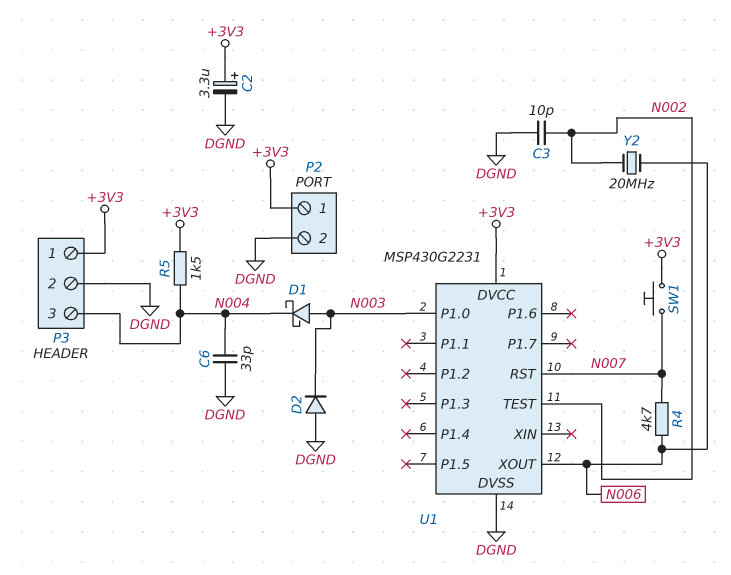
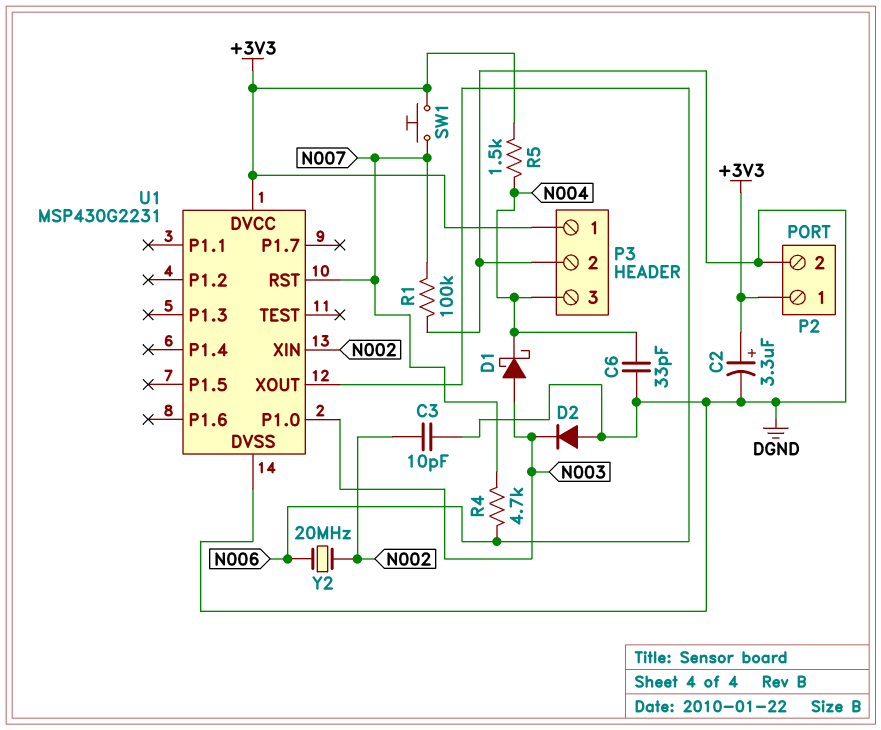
R1: none -> 100k (DGND, N007)
U1 pin TEST: N002 -> none
U1 pin XIN: none -> N002

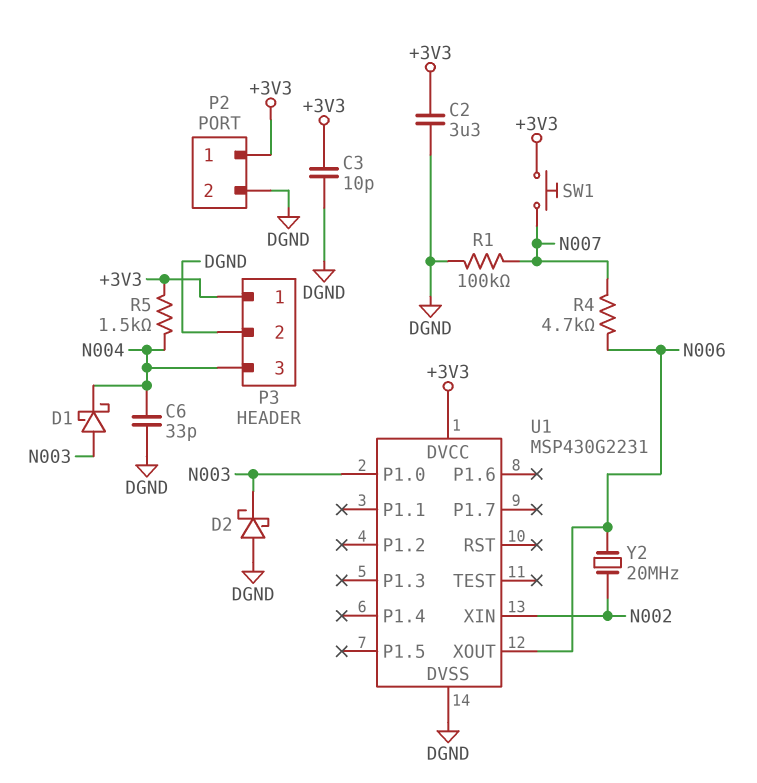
C2: 3.3uF (plus +3V3, minus DGND) -> 3.3uF (+3V3, DGND)
C3: 10pF (DGND, N002) -> 10pF (+3V3, DGND)
D2: diode (A DGND, K N003) -> schottky (A DGND, K N003)
U1 pin RST: N007 -> none

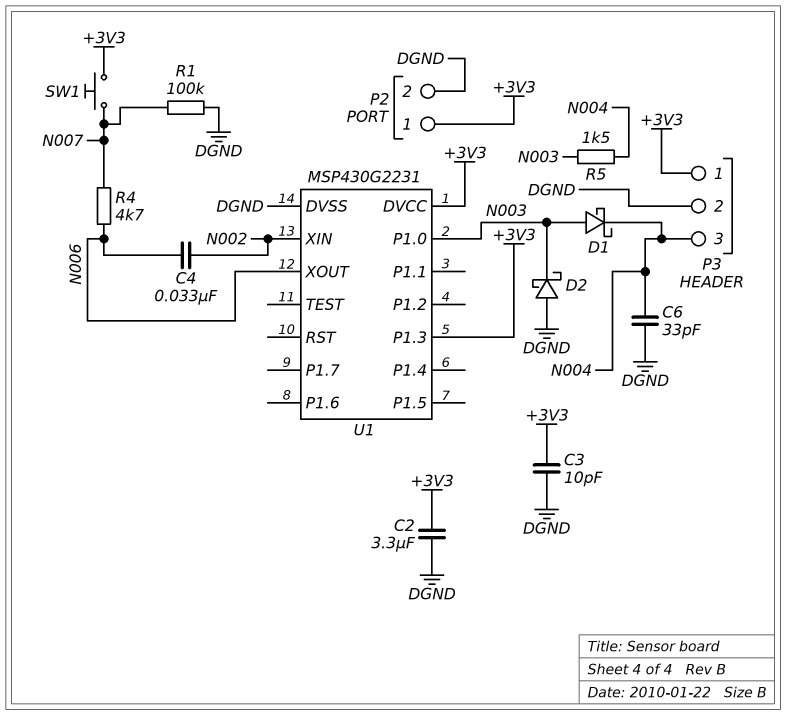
C4: none -> 33nF (N002, N006)
R5: 1.5k (+3V3, N004) -> 1.5k (N003, N004)
U1 pin P1.3: none -> +3V3
Y2: 20MHz (N002, N006) -> none

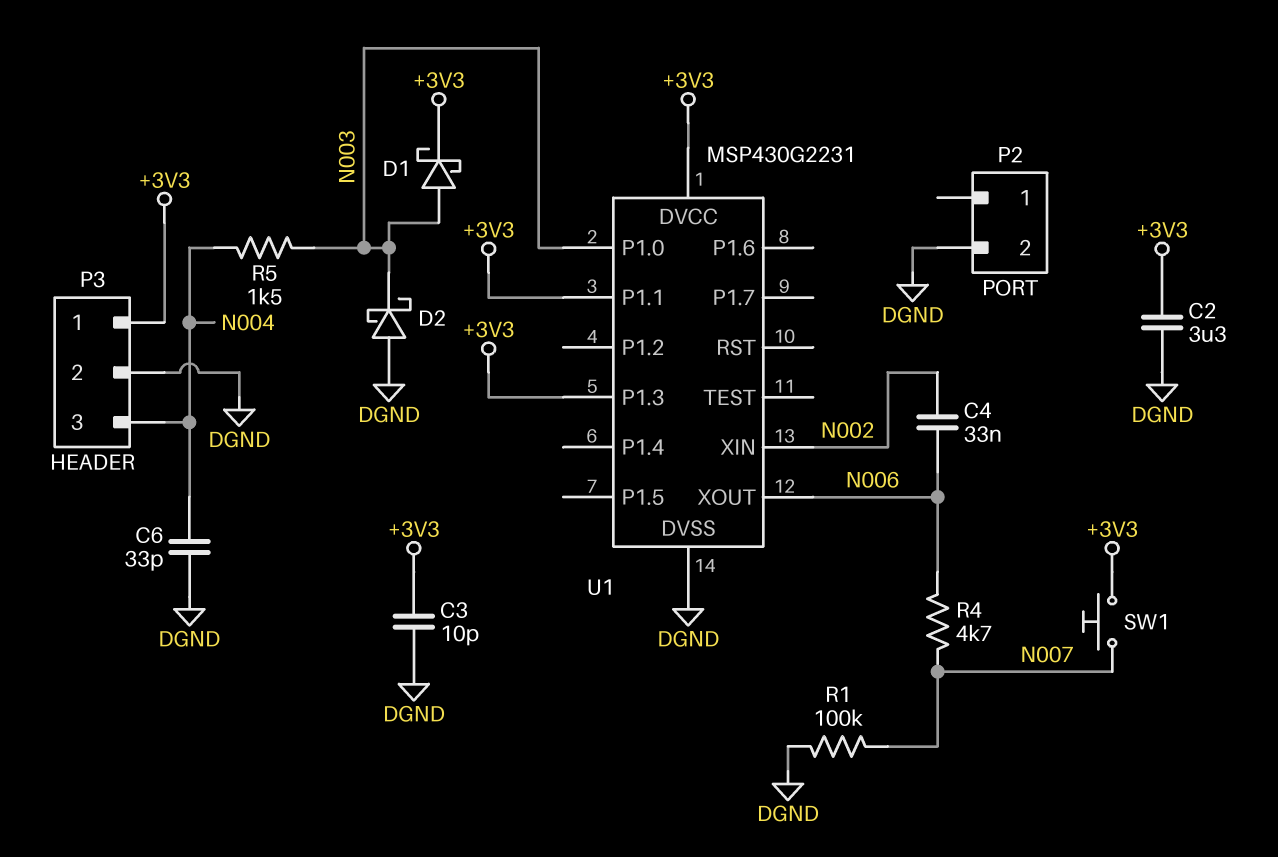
D1: schottky (A N003, K N004) -> schottky (A N003, K +3V3)
P2 pin 1: +3V3 -> none
U1 pin P1.1: none -> +3V3

